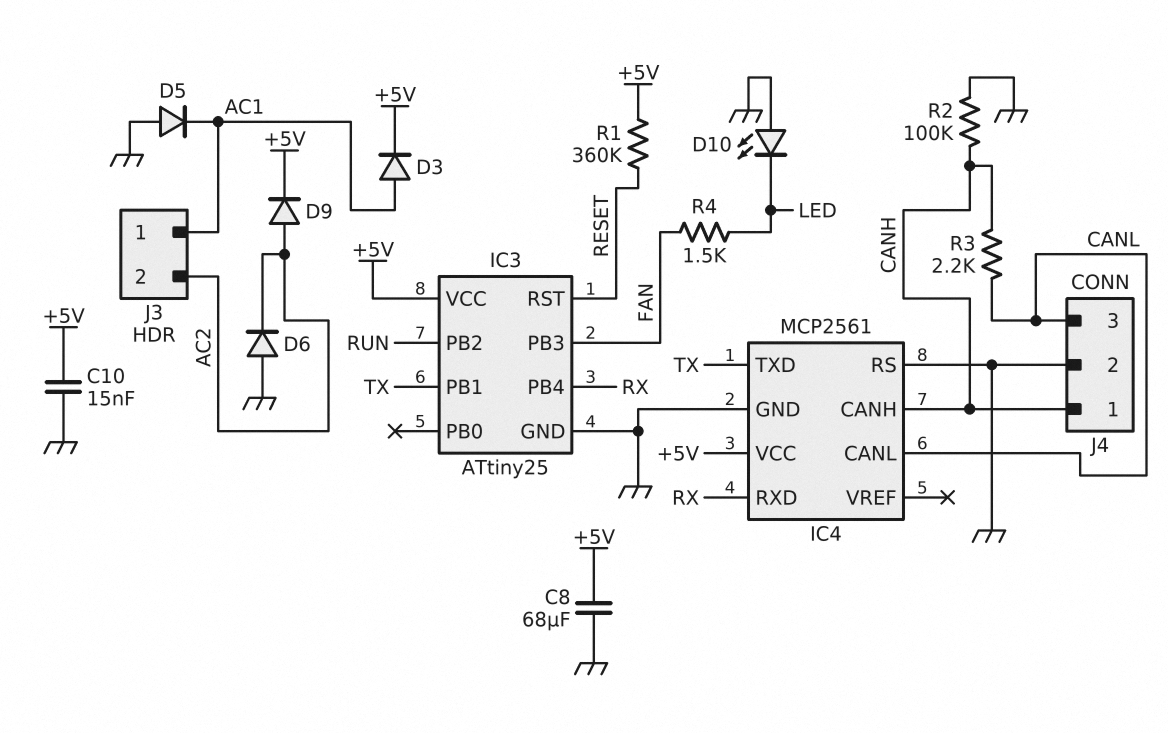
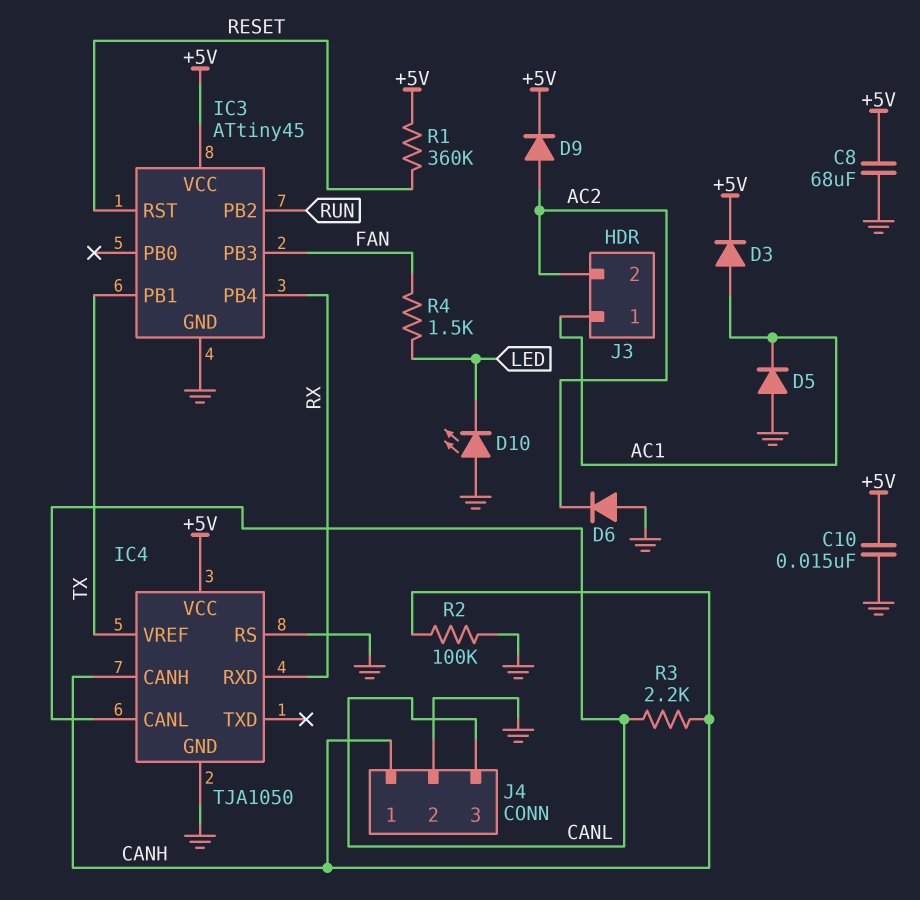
IC3: ATtiny25 -> ATtiny45
IC4: MCP2561 -> TJA1050
IC4 pin TXD: TX -> none
IC4 pin VREF: none -> TX

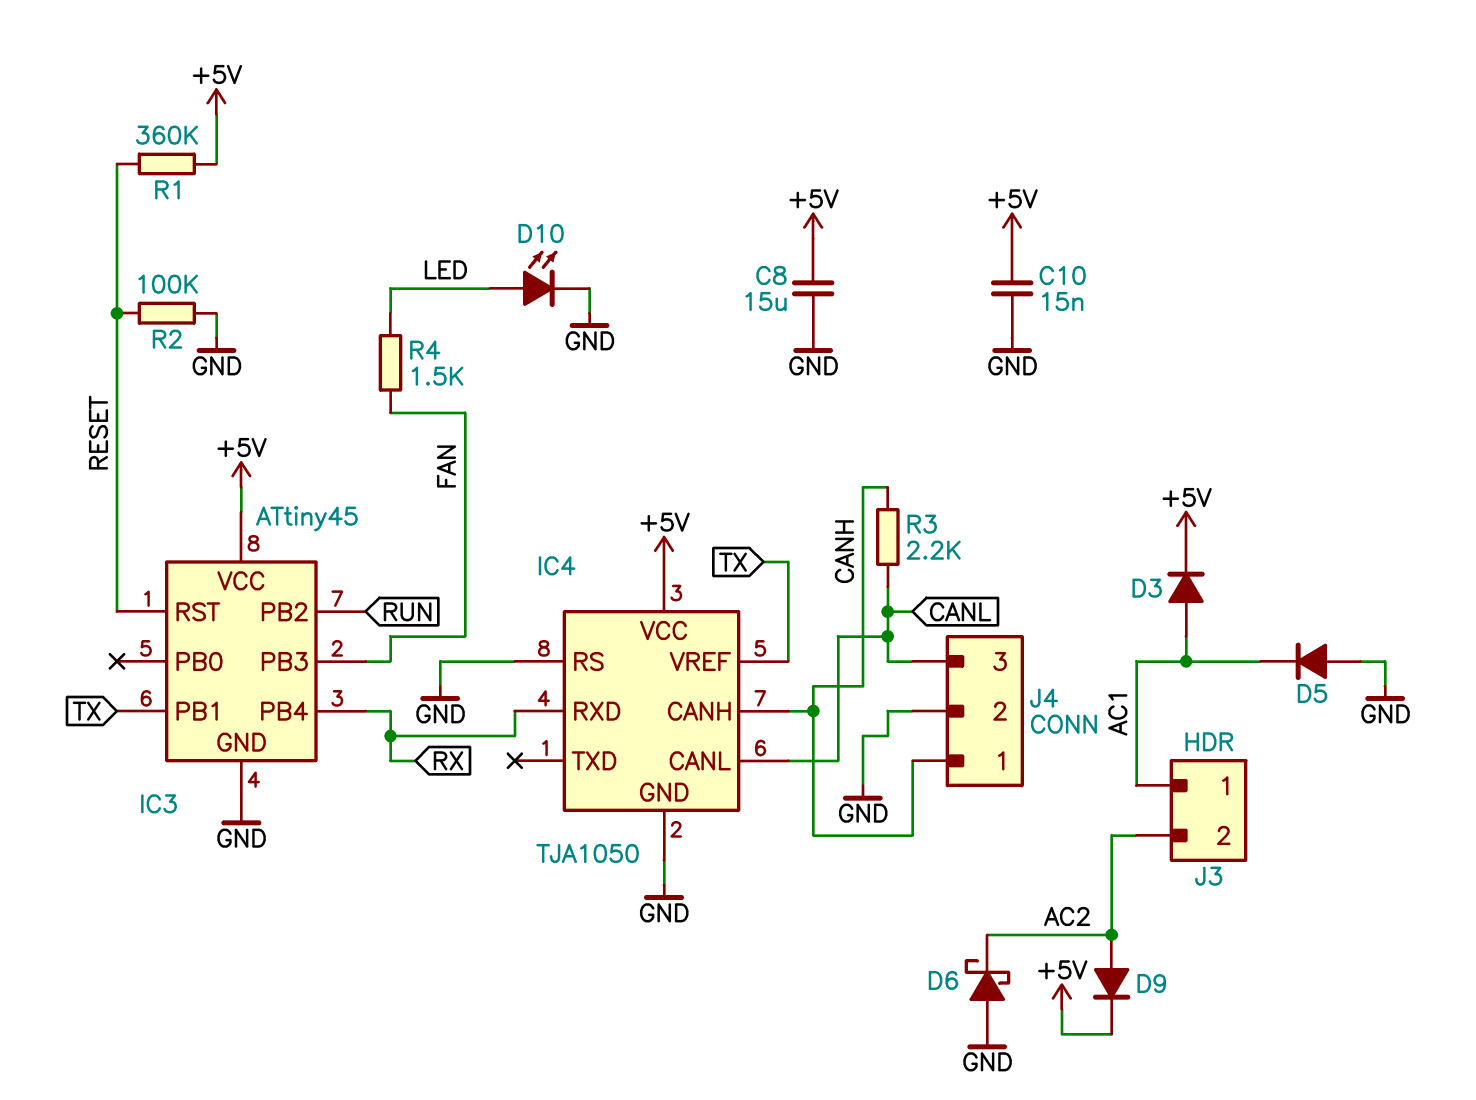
C8: 68uF (+5V, GND) -> 15uF (+5V, GND)
D6: diode (A GND, K AC2) -> schottky (A GND, K AC2)
D10: LED (A GND, K LED) -> LED (A LED, K GND)
R2: 100k (CANH, GND) -> 100k (GND, RESET)

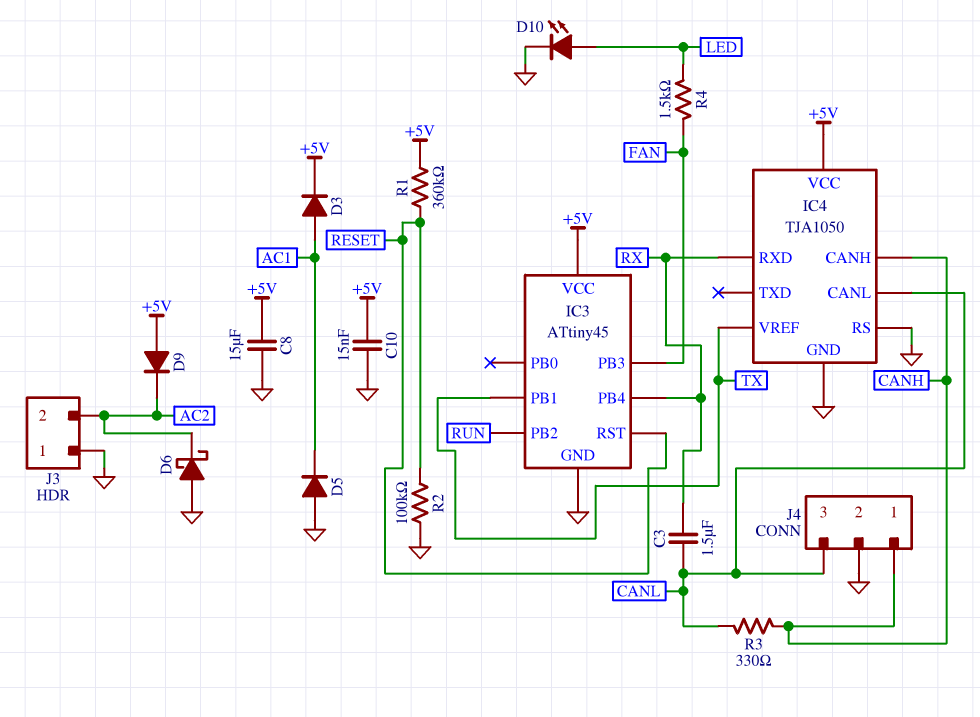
C3: none -> 1.5uF (CANL, RX)
D9: diode (A AC2, K +5V) -> diode (A +5V, K AC2)
J3 pin 1: AC1 -> GND
R3: 2.2k (CANH, CANL) -> 330 (CANH, CANL)

